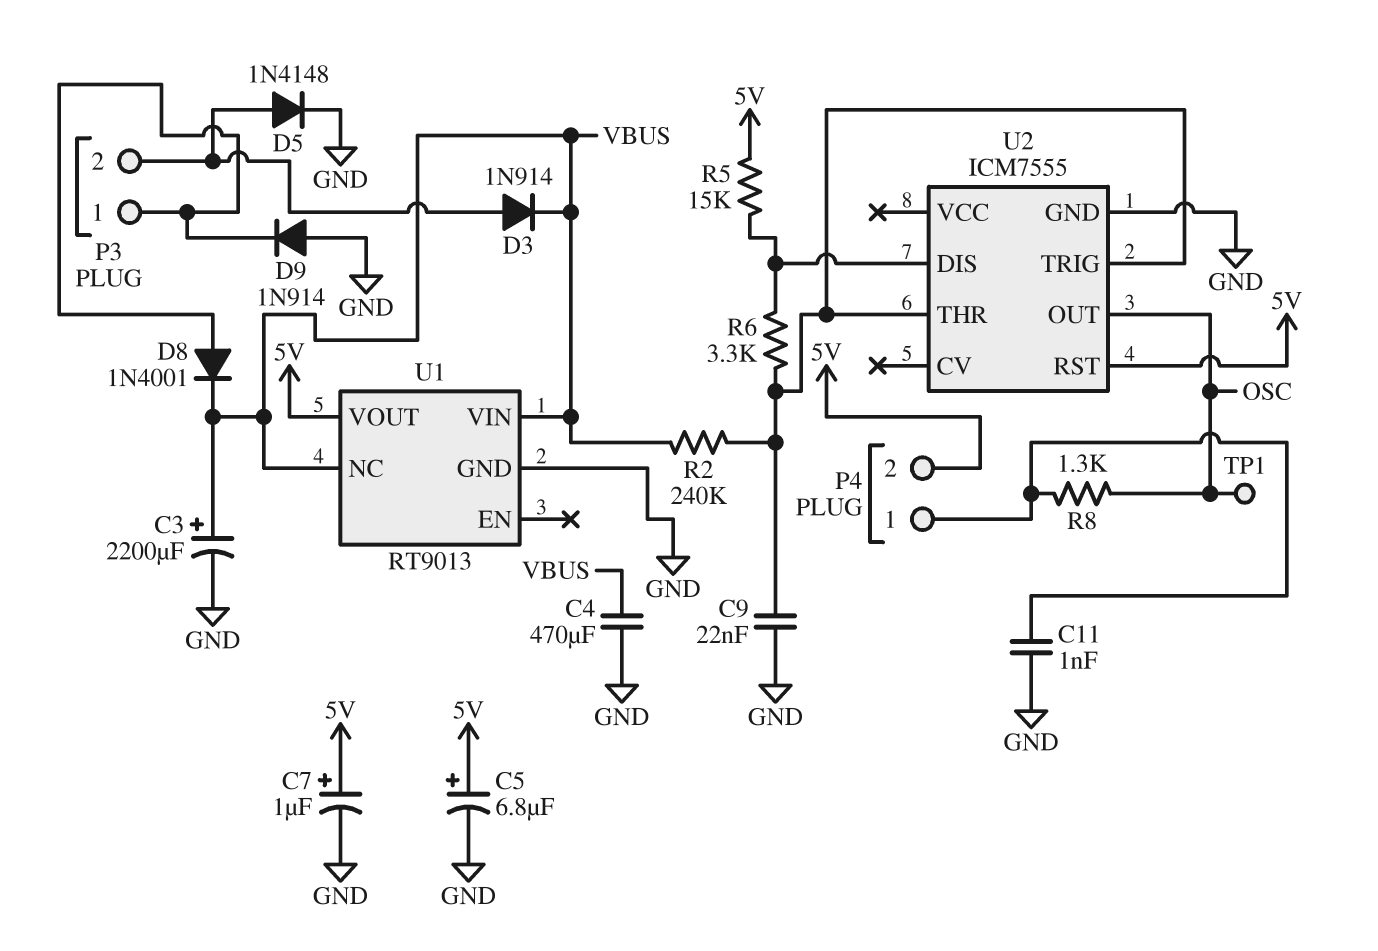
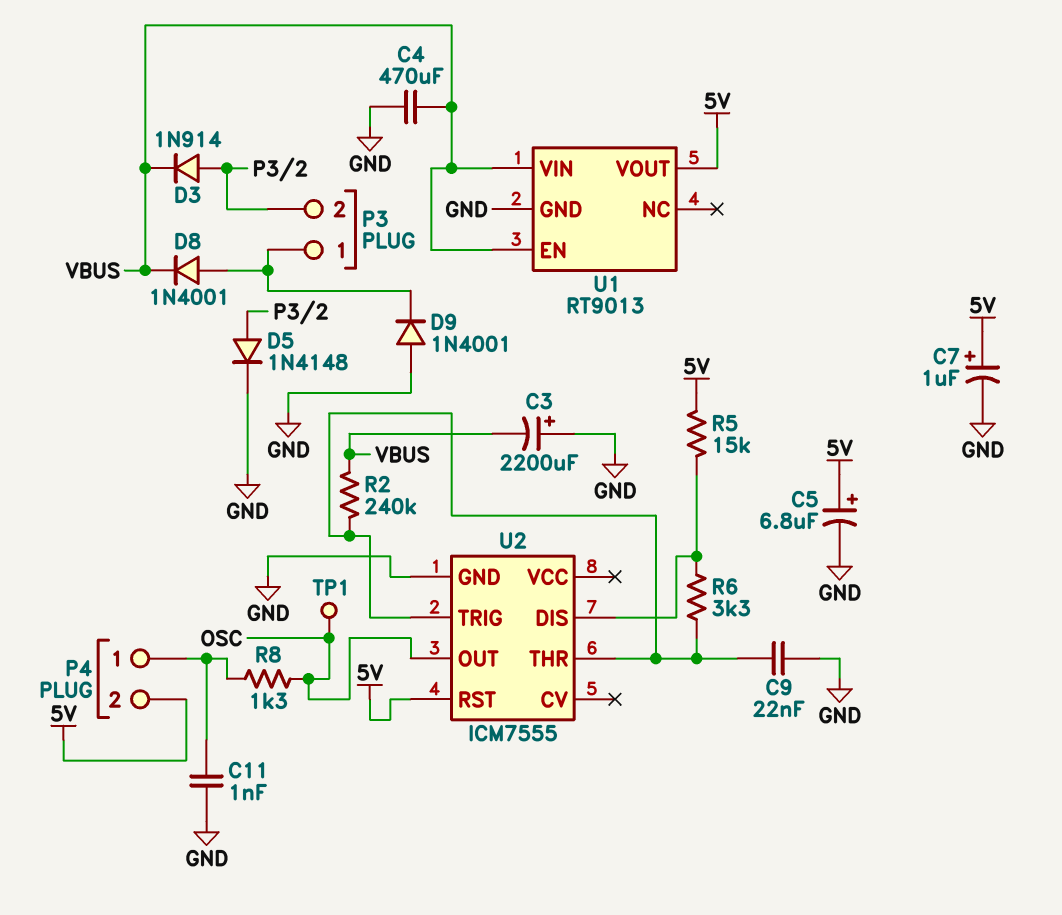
C3: 2200uF (plus VBUS, minus GND) -> 2200uF (plus GND, minus VBUS)
D9: diode 1N914 (A GND, K P3/1) -> diode 1N4001 (A GND, K P3/1)
U1 pin EN: none -> VBUS
U1 pin NC: VBUS -> none

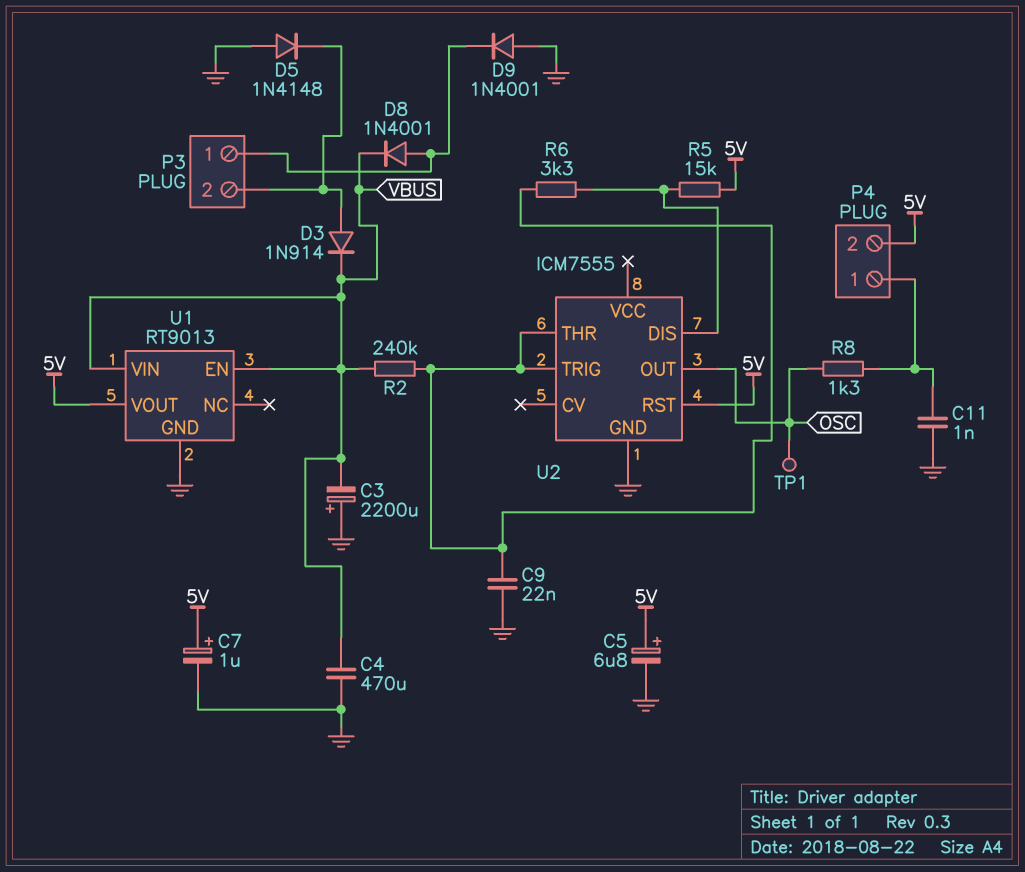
D5: diode 1N4148 (A P3/2, K GND) -> diode 1N4148 (A GND, K P3/2)

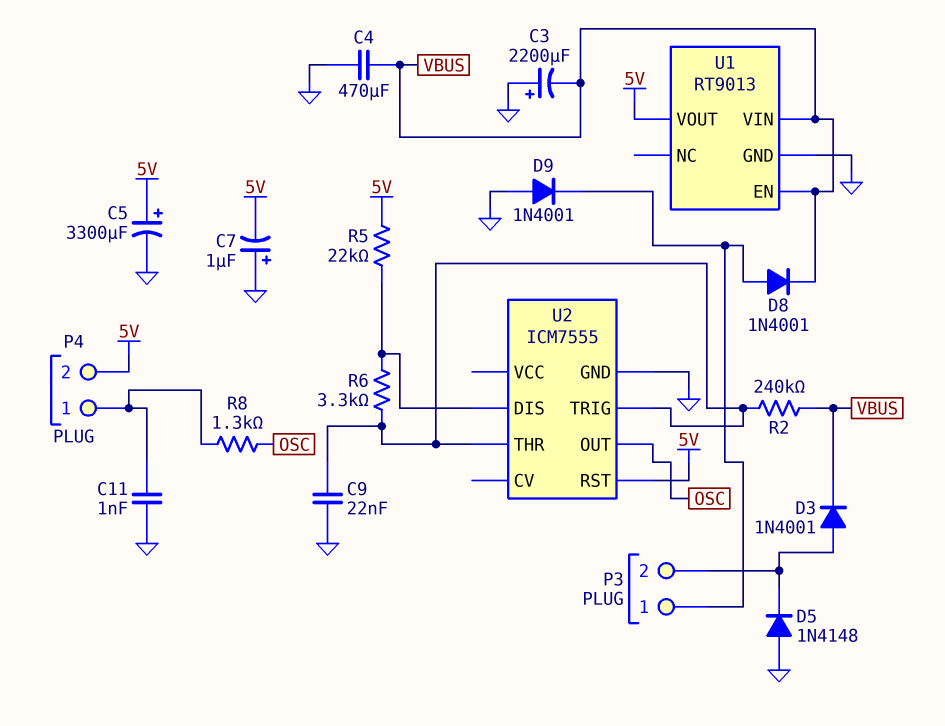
C5: 6.8uF (plus 5V, minus GND) -> 3300uF (plus 5V, minus GND)
C7: 1uF (plus 5V, minus GND) -> 1uF (plus GND, minus 5V)
D3: diode 1N914 (A P3/2, K VBUS) -> diode 1N4001 (A P3/2, K VBUS)
R5: 15k (5V, U2/DIS) -> 22k (5V, U2/DIS)
TP1: test point (OSC) -> none

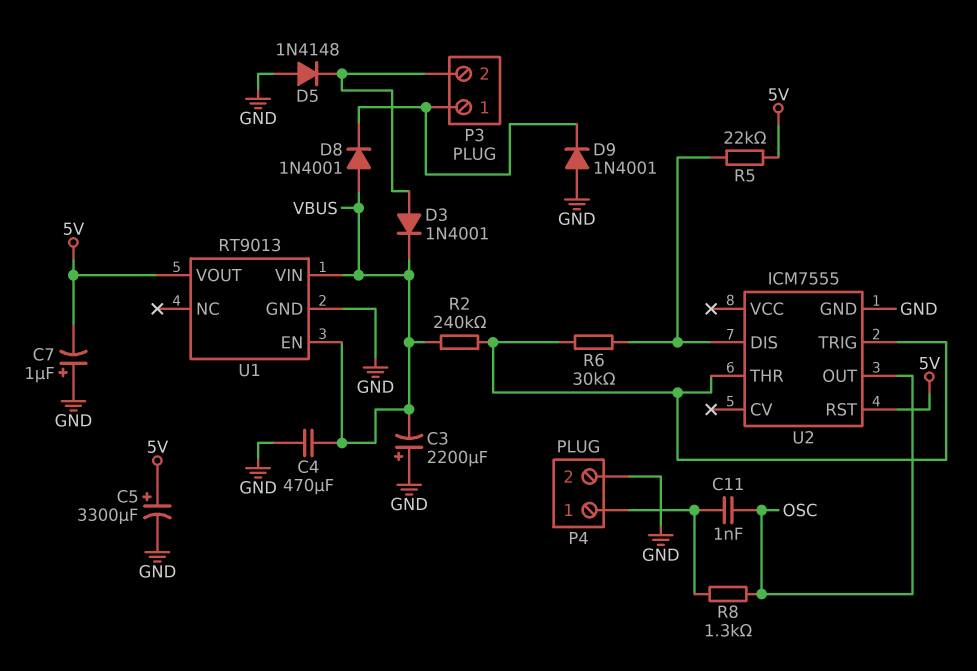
C9: 22nF (GND, U2/THR) -> none
C11: 1nF (GND, P4/1) -> 1nF (OSC, P4/1)
D8: diode 1N4001 (A P3/1, K VBUS) -> diode 1N4001 (A VBUS, K P3/1)
P4 pin 2: 5V -> GND
R6: 3.3k (U2/DIS, U2/THR) -> 30k (U2/DIS, U2/THR)

